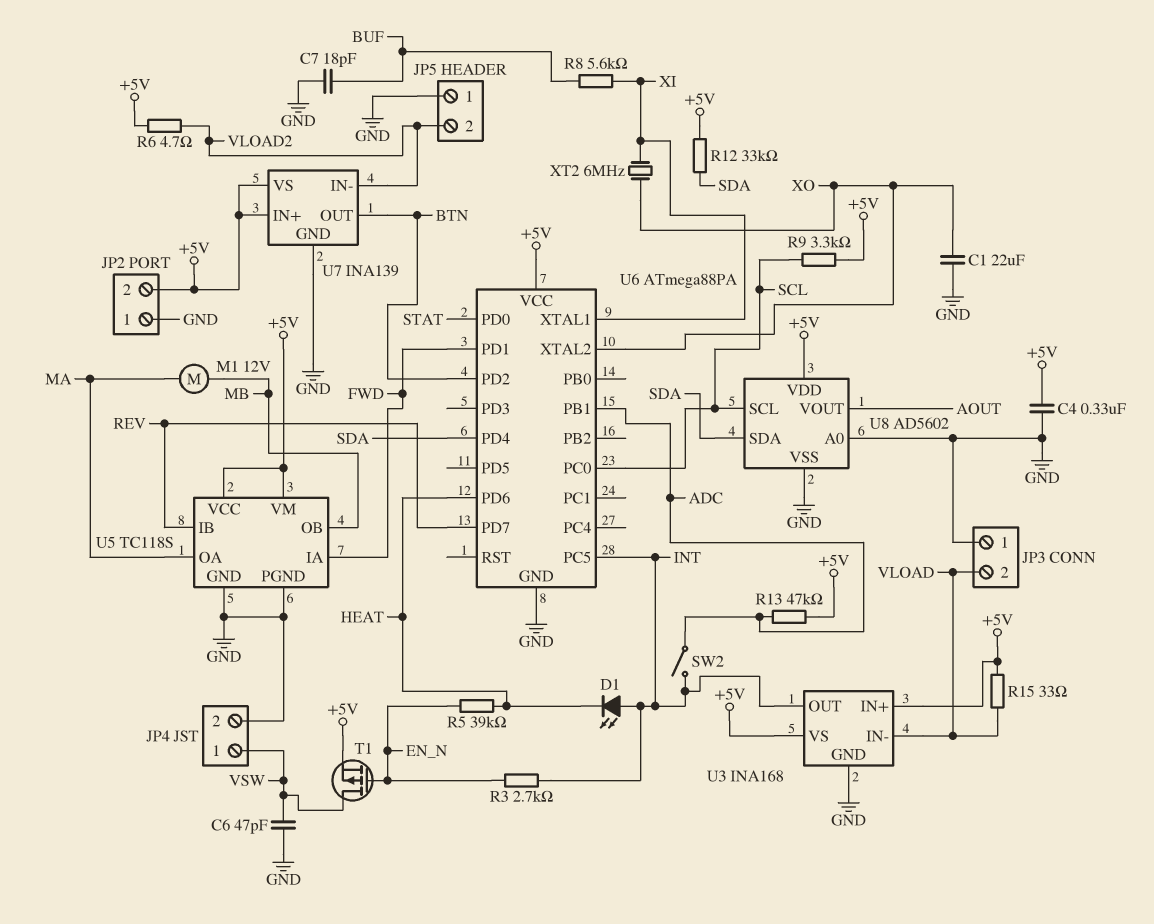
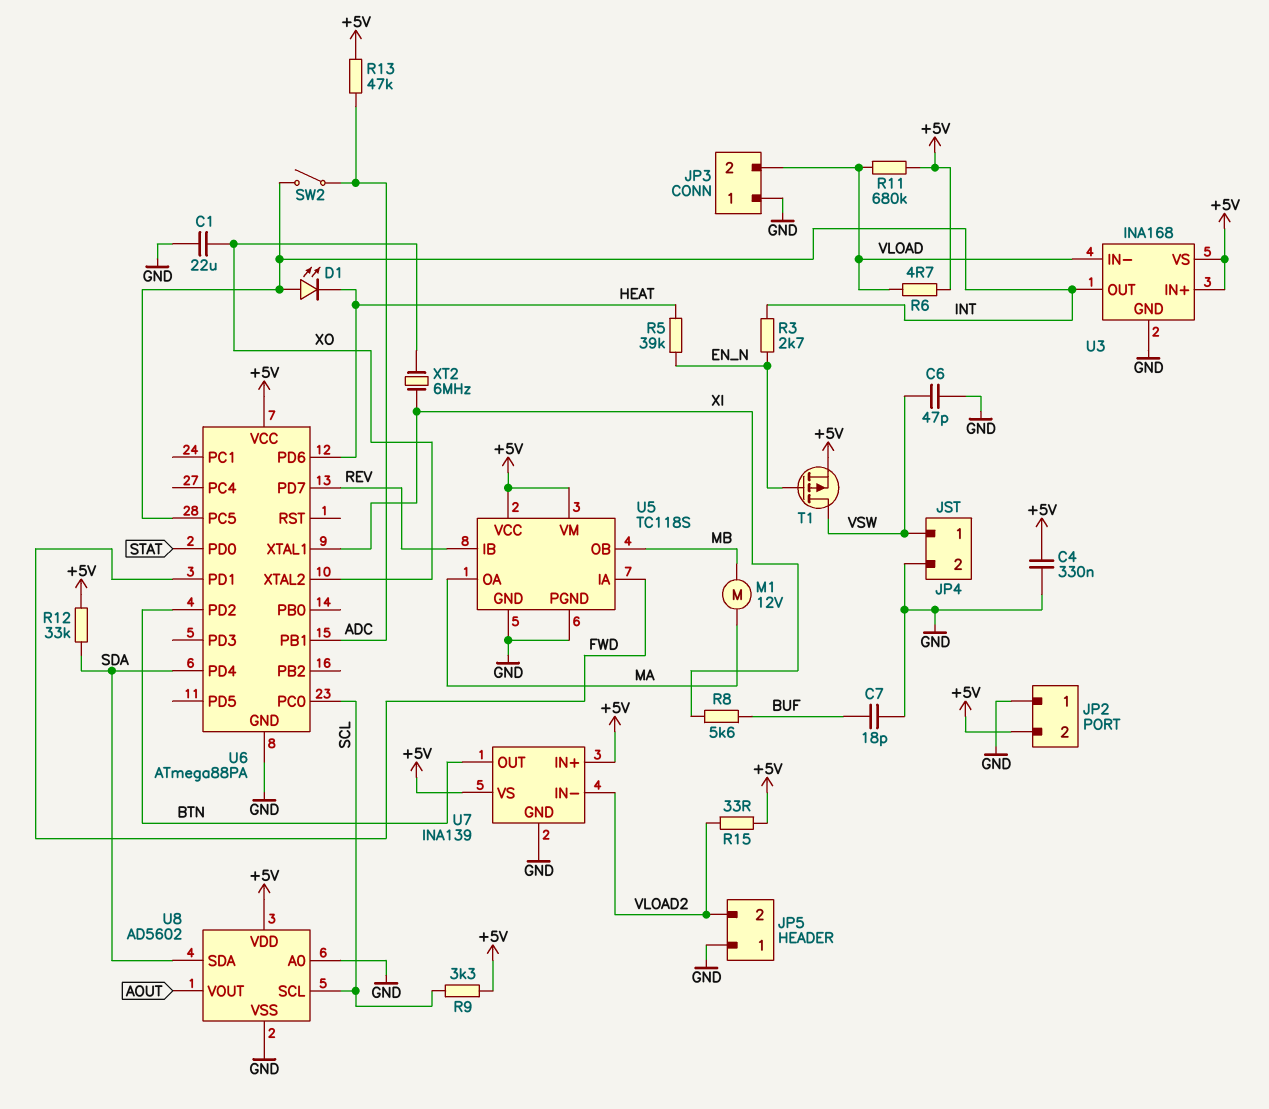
R6: 4.7 (+5V, VLOAD2) -> 4.7 (+5V, VLOAD)
R11: none -> 680k (+5V, VLOAD)
R15: 33 (+5V, VLOAD) -> 33 (+5V, VLOAD2)

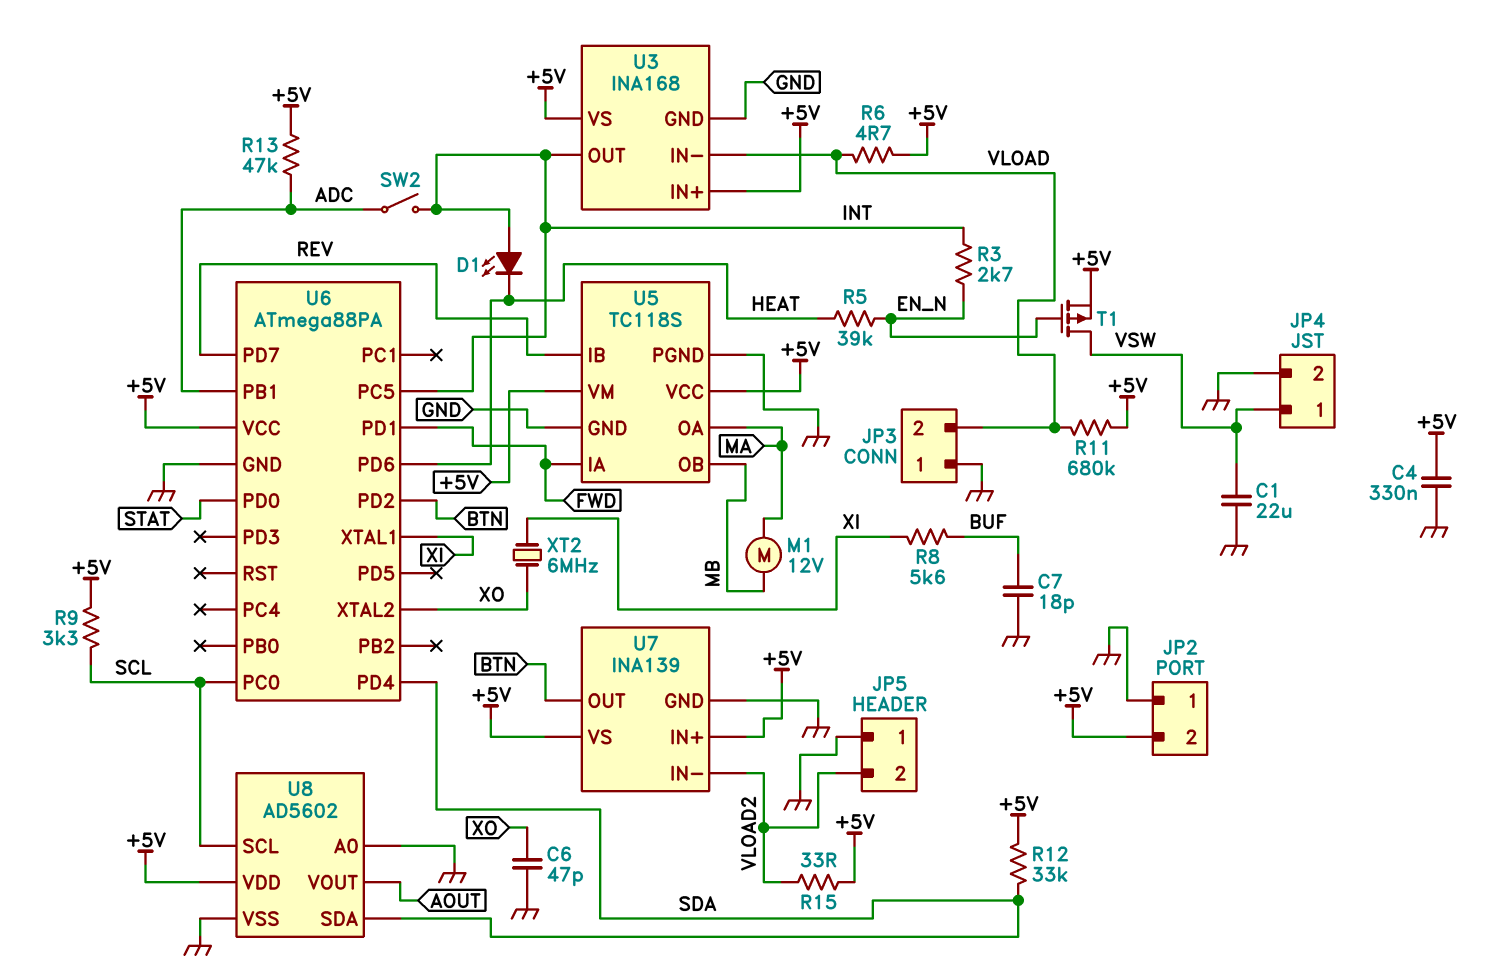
C1: 22uF (GND, XO) -> 22uF (GND, VSW)
C6: 47pF (GND, VSW) -> 47pF (GND, XO)

